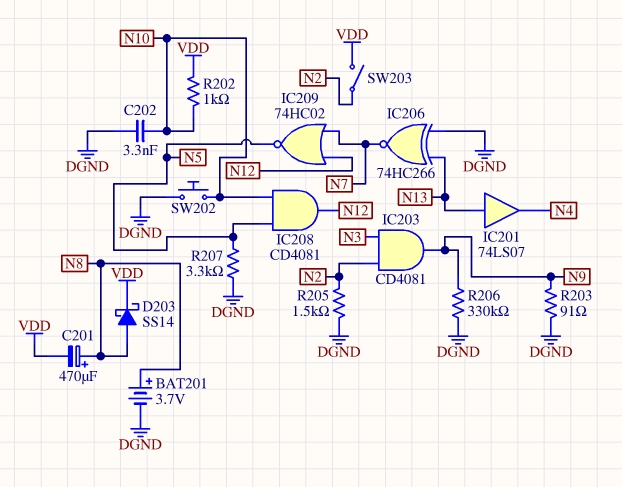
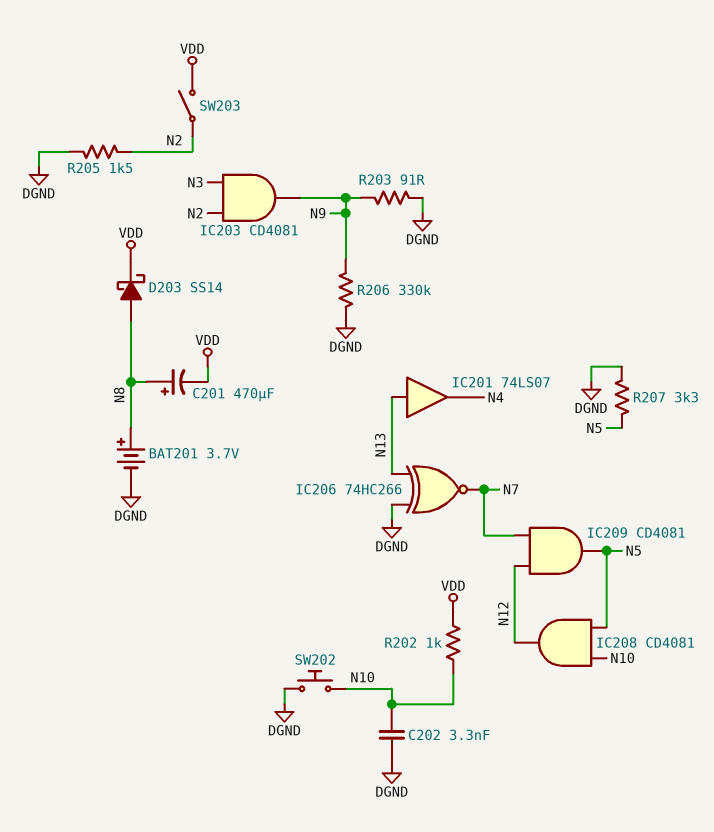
IC209: NOR 74HC02 (in N7, in N12, out N5) -> AND CD4081 (in N7, in N12, out N5)

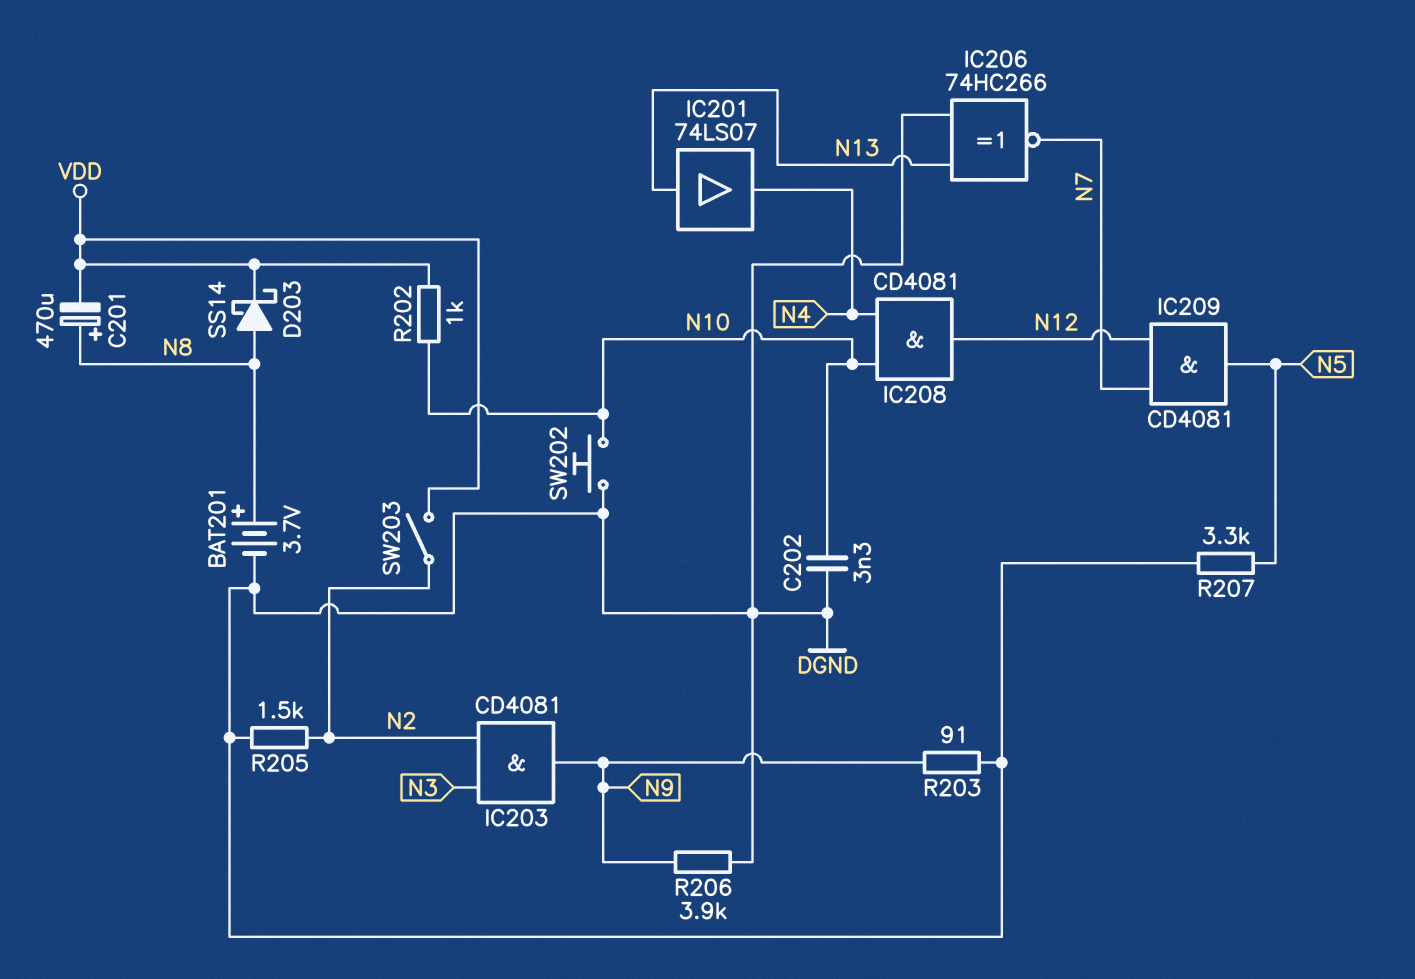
IC208: AND CD4081 (in N5, in N10, out N12) -> AND CD4081 (in N4, in N10, out N12)
R206: 330k (DGND, N9) -> 3.9k (DGND, N9)

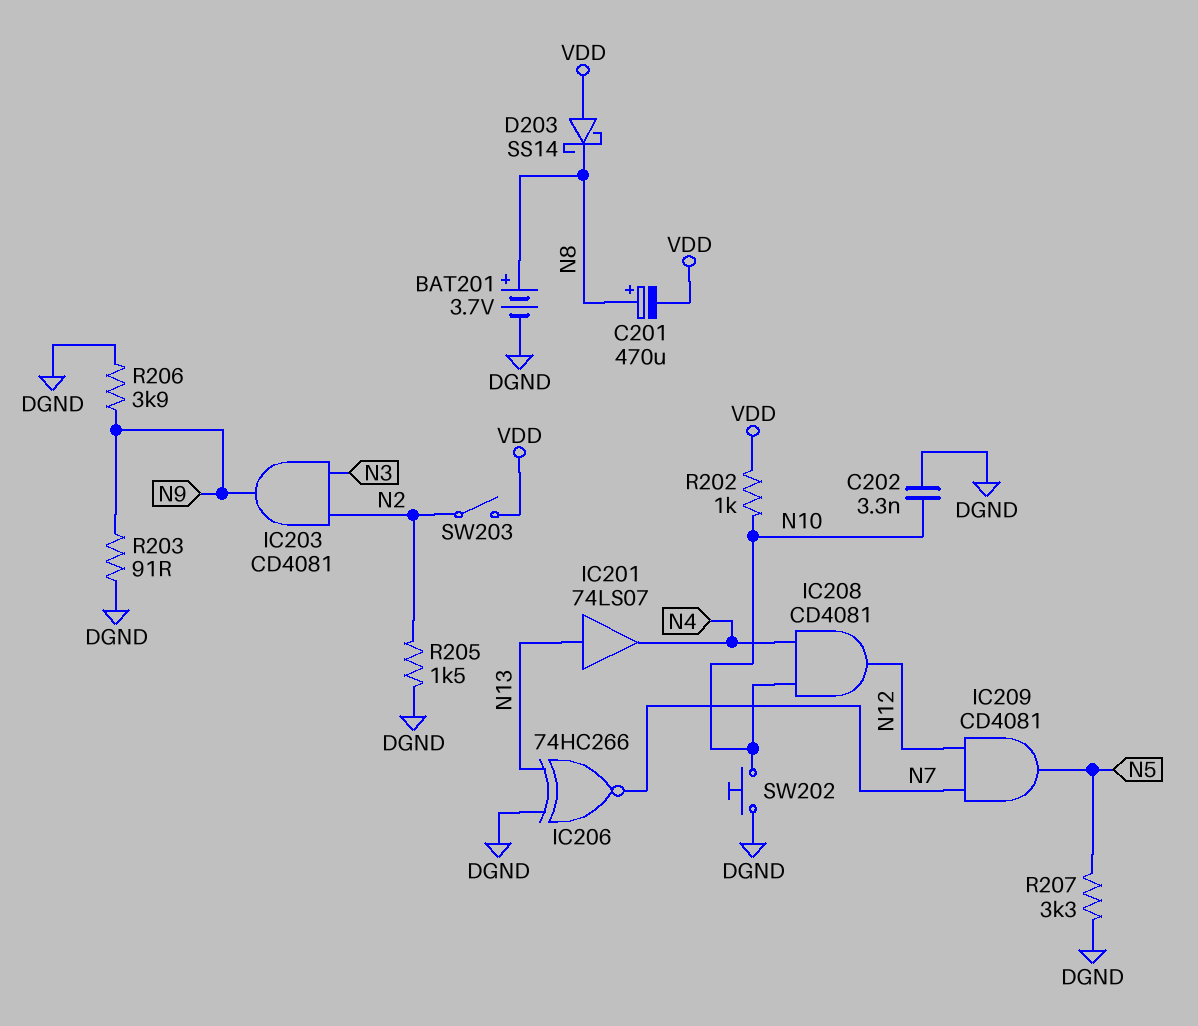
D203: schottky SS14 (A N8, K VDD) -> schottky SS14 (A VDD, K N8)

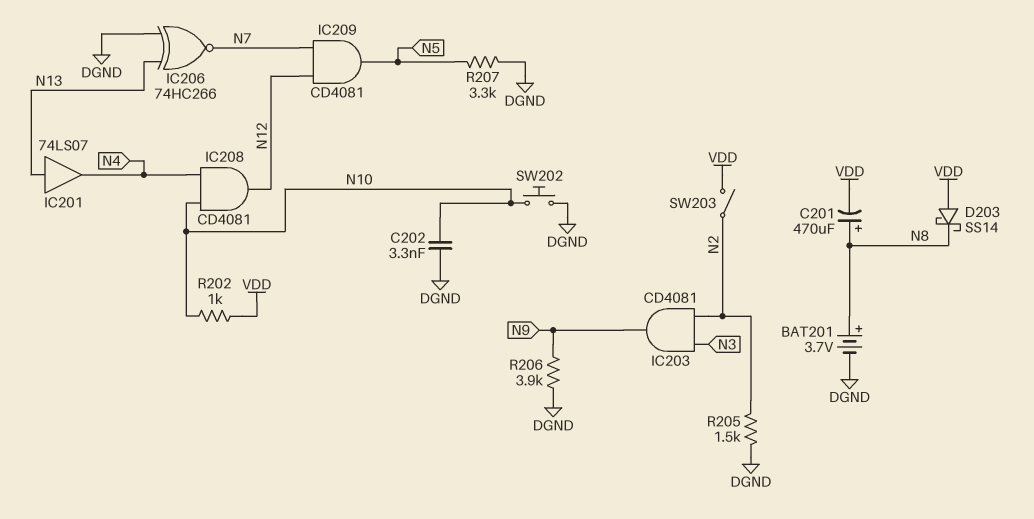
R203: 91 (DGND, N9) -> none

